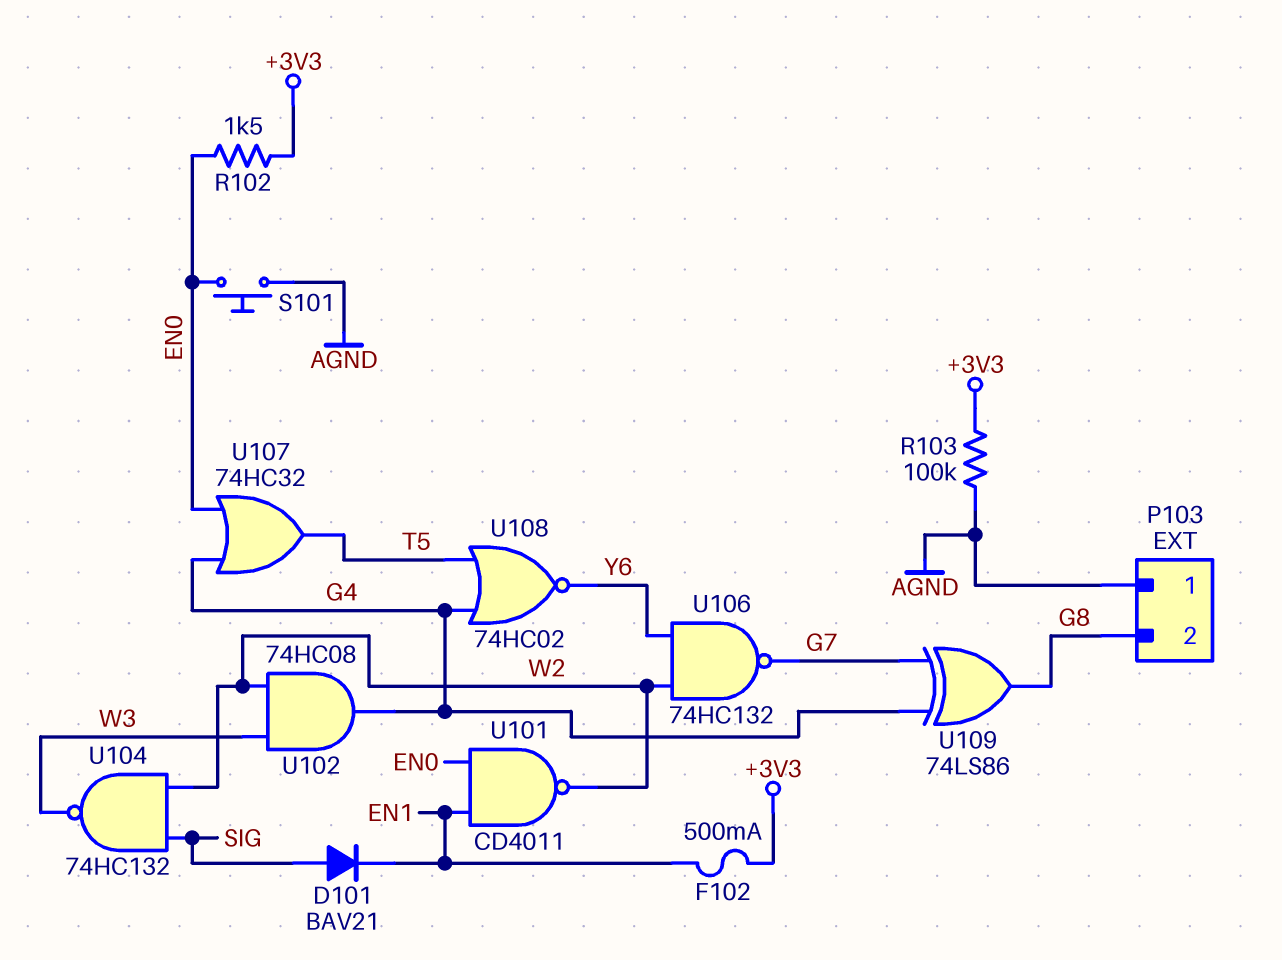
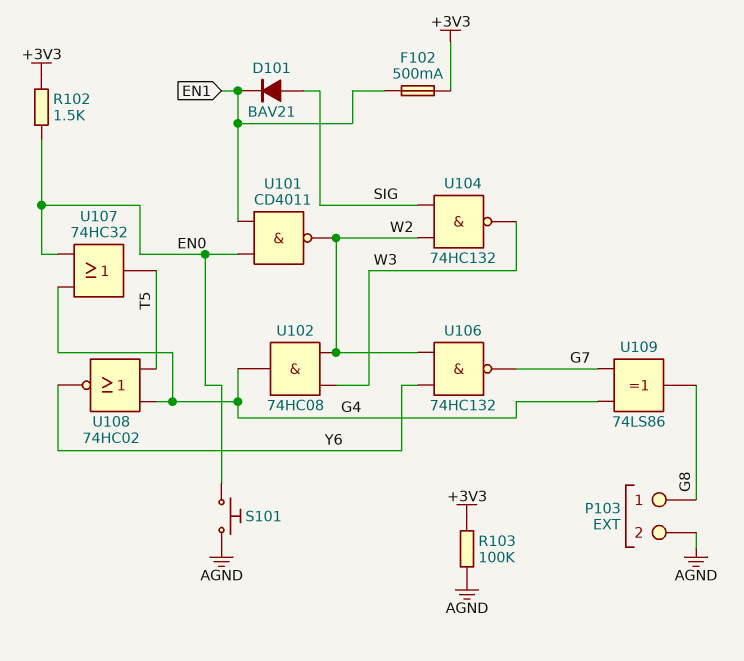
P103 pin 1: AGND -> G8
P103 pin 2: G8 -> AGND

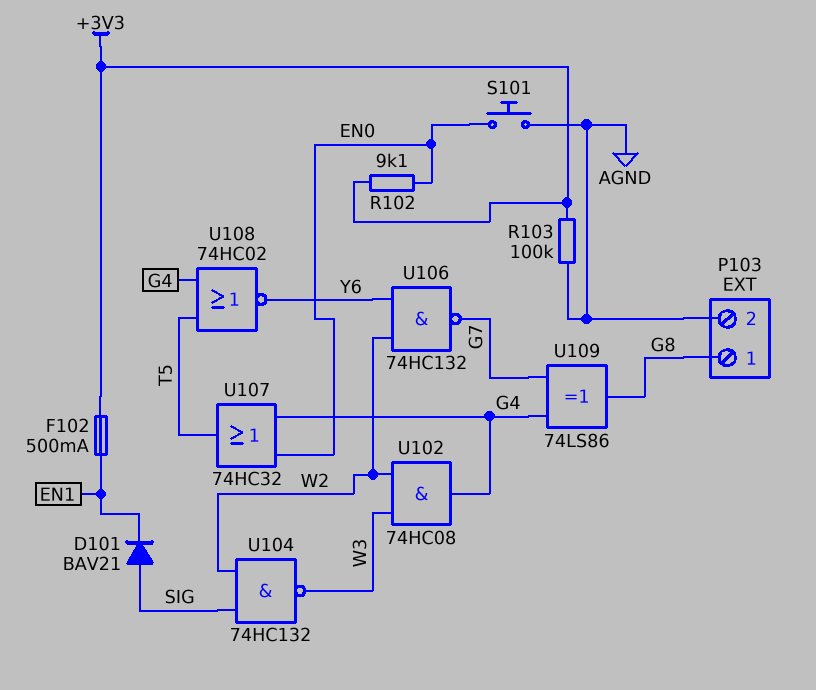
R102: 1.5k (+3V3, EN0) -> 9.1k (+3V3, EN0)
U101: NAND CD4011 (in EN0, in EN1, out W2) -> none

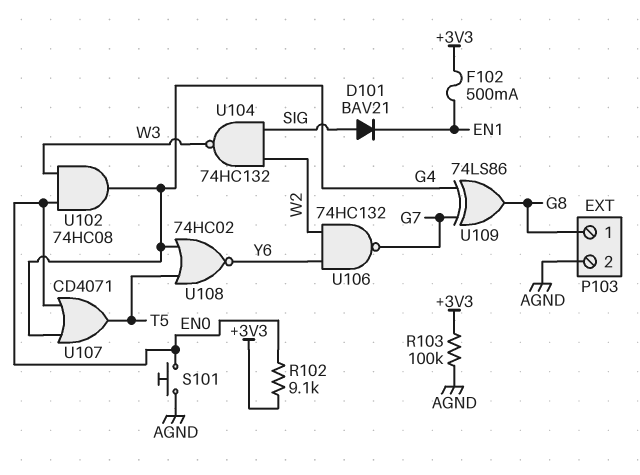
U102: AND 74HC08 (in W2, in W3, out G4) -> AND 74HC08 (in EN0, in W3, out G4)
U107: OR 74HC32 (in EN0, in G4, out T5) -> OR CD4071 (in EN0, in G4, out T5)

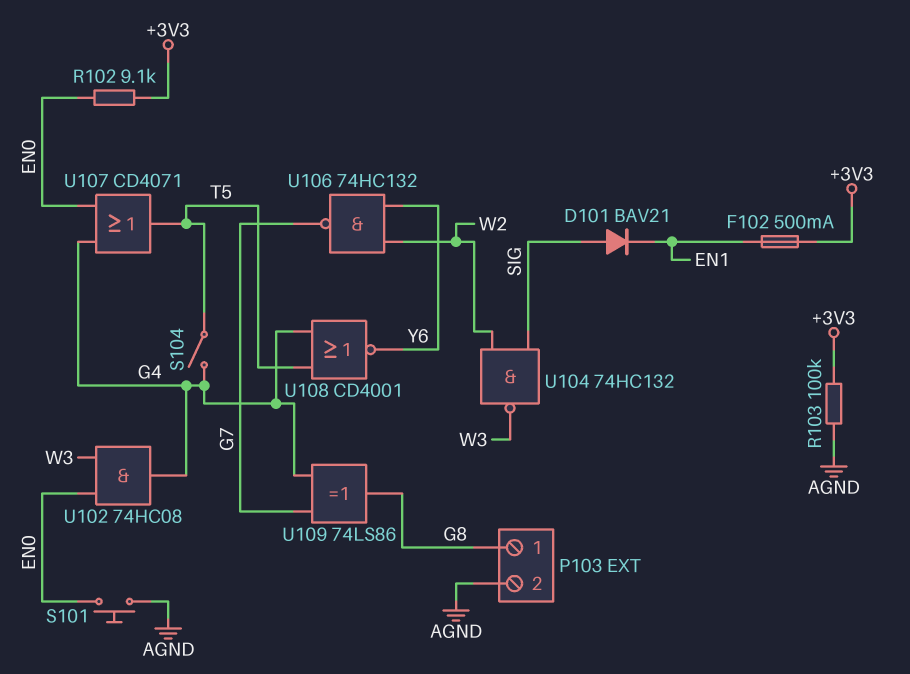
S104: none -> switch (G4, T5)
U108: NOR 74HC02 (in G4, in T5, out Y6) -> NOR CD4001 (in G4, in T5, out Y6)

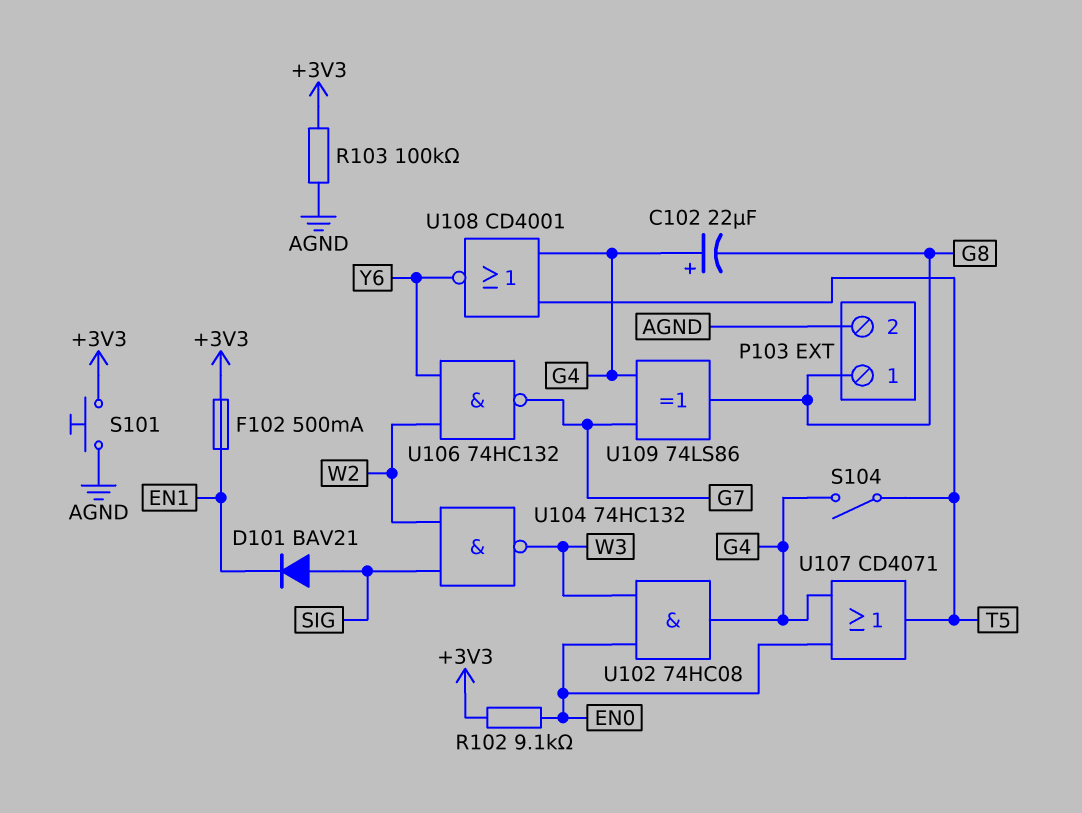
C102: none -> 22uF (plus G4, minus G8)
S101: button (AGND, EN0) -> button (+3V3, AGND)

